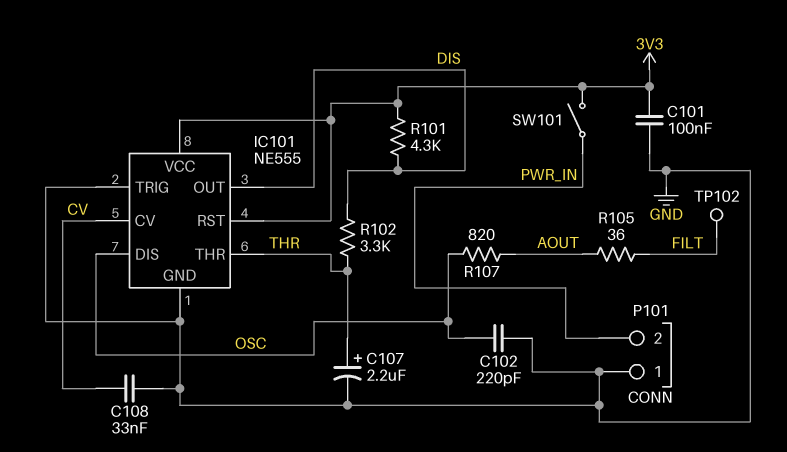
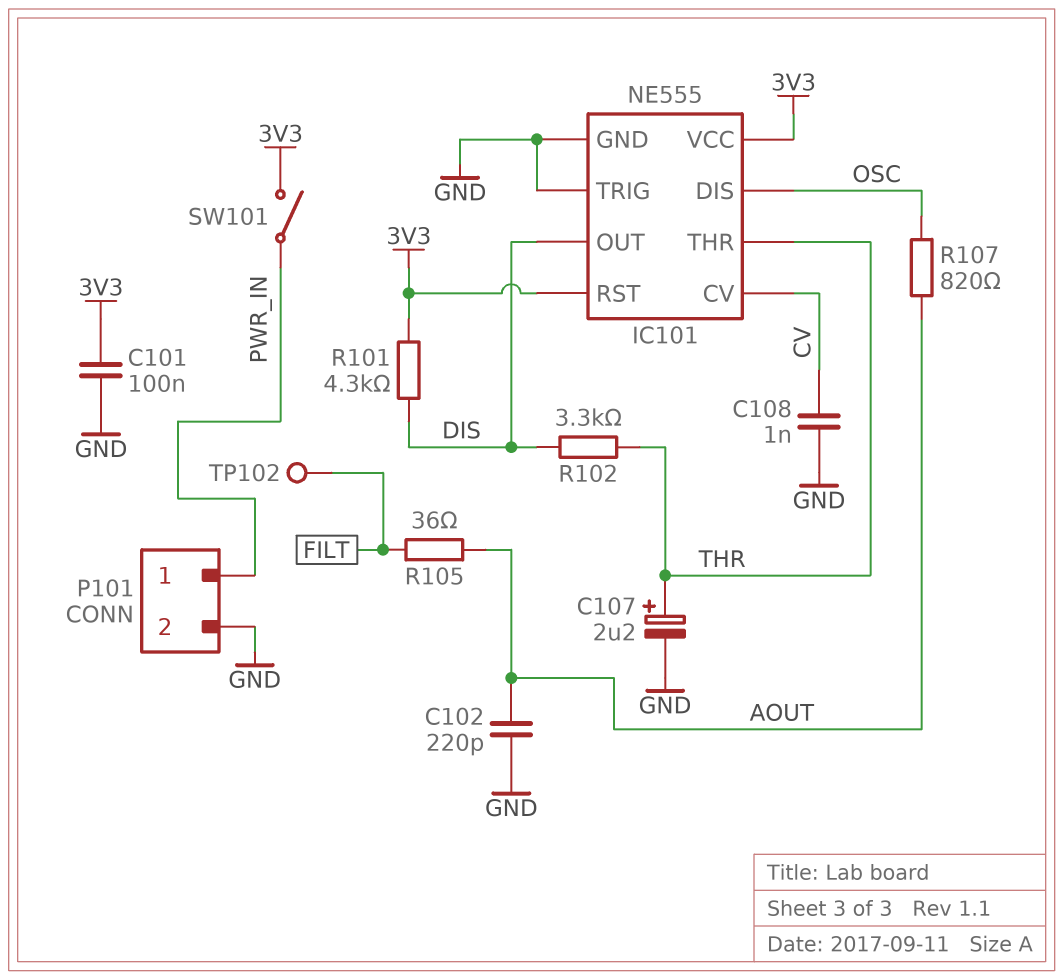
C102: 220pF (GND, OSC) -> 220pF (AOUT, GND)
C108: 33nF (CV, GND) -> 1nF (CV, GND)
P101 pin 1: GND -> PWR_IN
P101 pin 2: PWR_IN -> GND

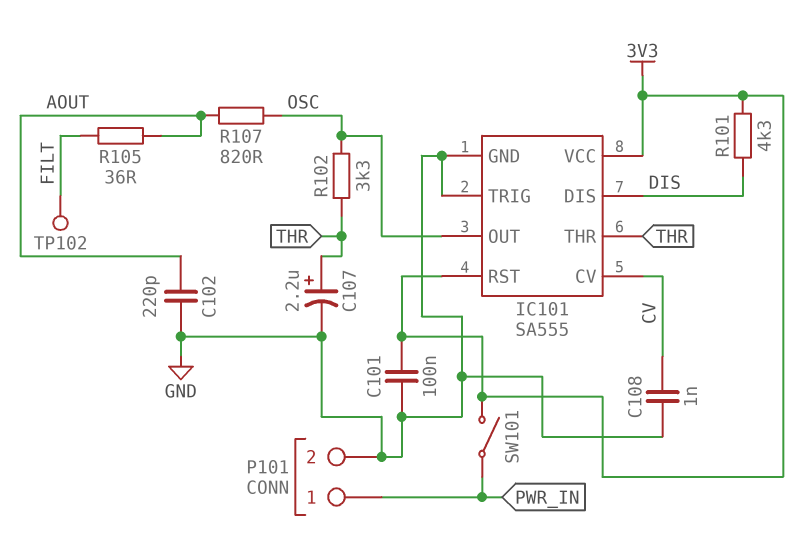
IC101: NE555 -> SA555
IC101 pin DIS: OSC -> DIS
IC101 pin OUT: DIS -> OSC
R102: 3.3k (DIS, THR) -> 3.3k (OSC, THR)

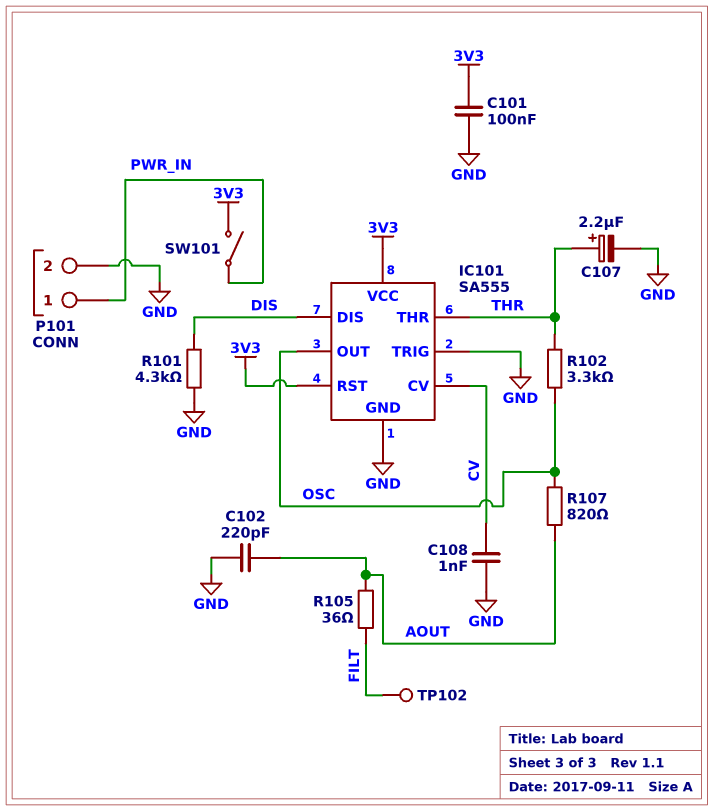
R101: 4.3k (3V3, DIS) -> 4.3k (DIS, GND)

